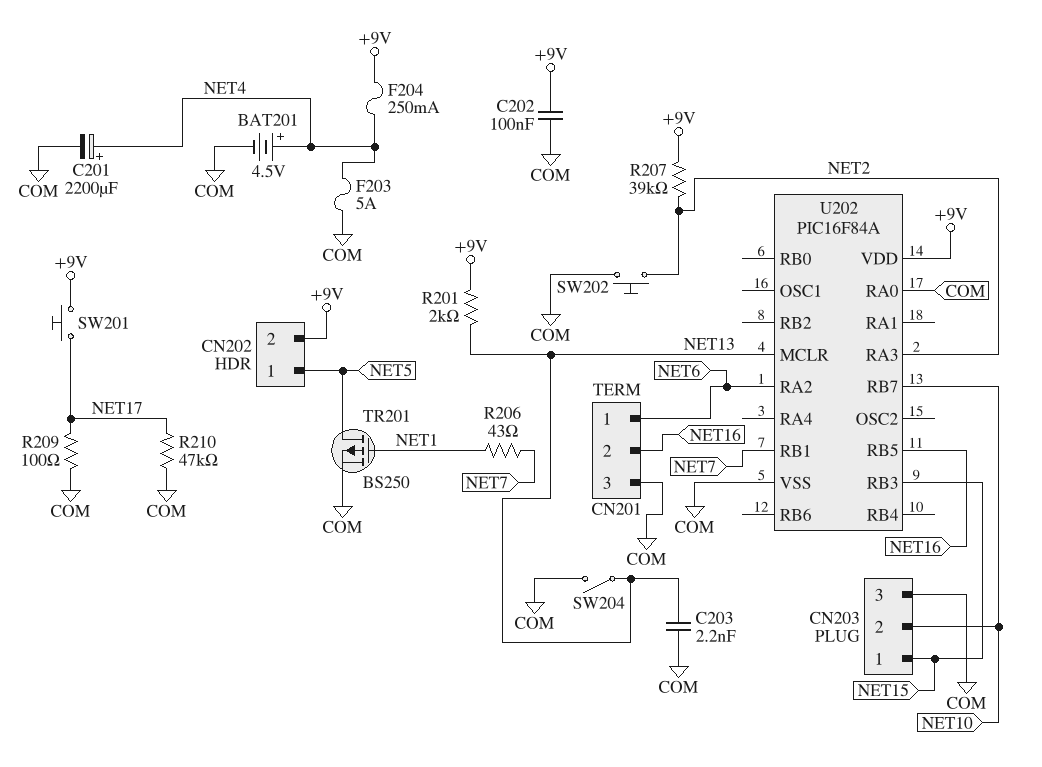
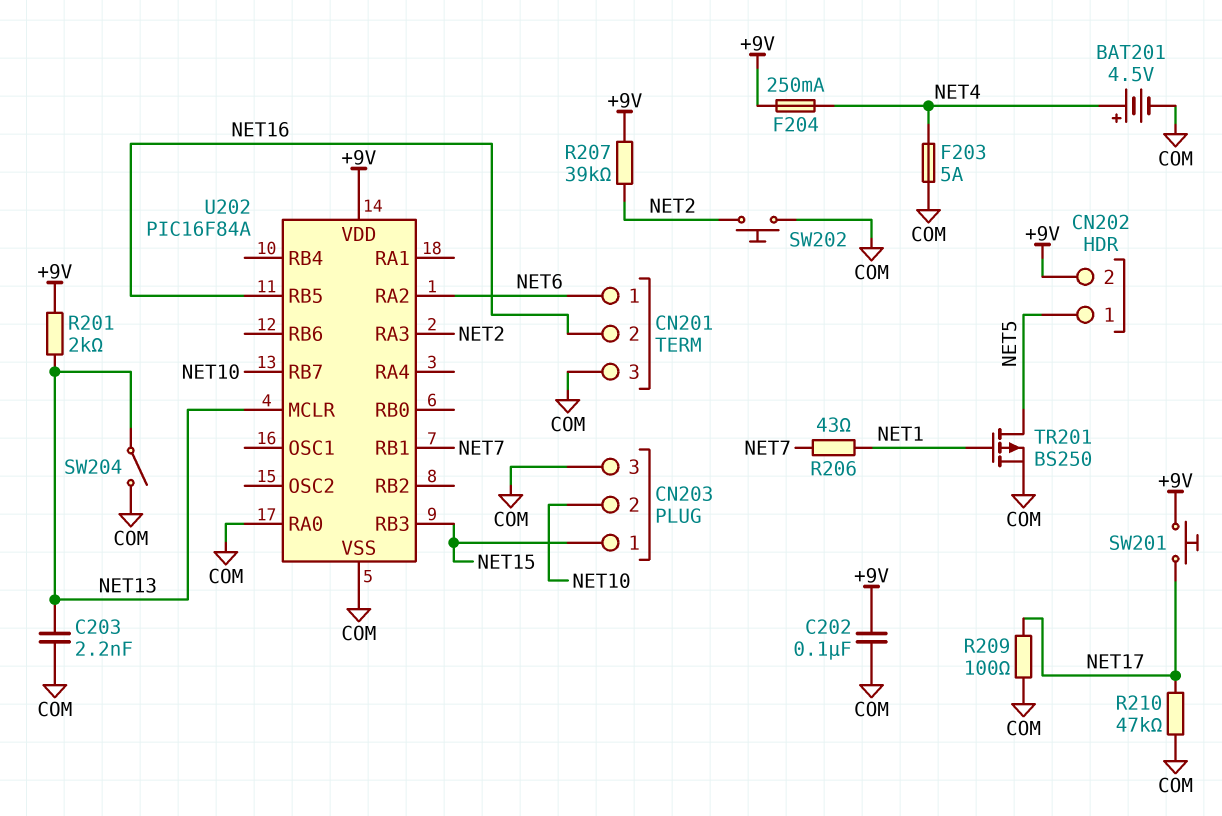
C201: 2200uF (plus NET4, minus COM) -> none

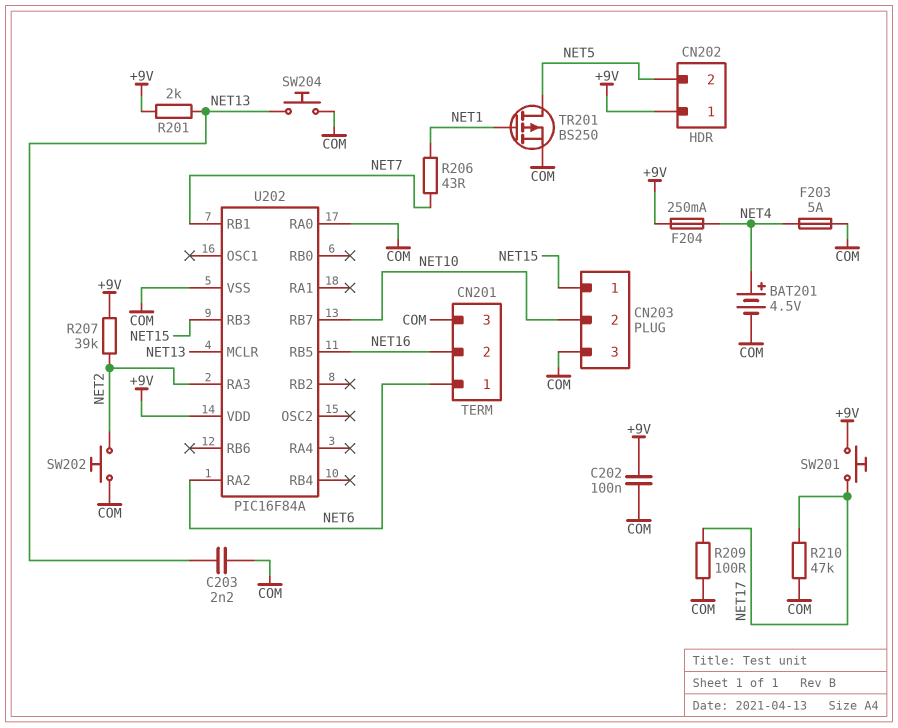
CN202 pin 1: NET5 -> +9V
CN202 pin 2: +9V -> NET5
SW204: switch (COM, NET13) -> button (COM, NET13)

